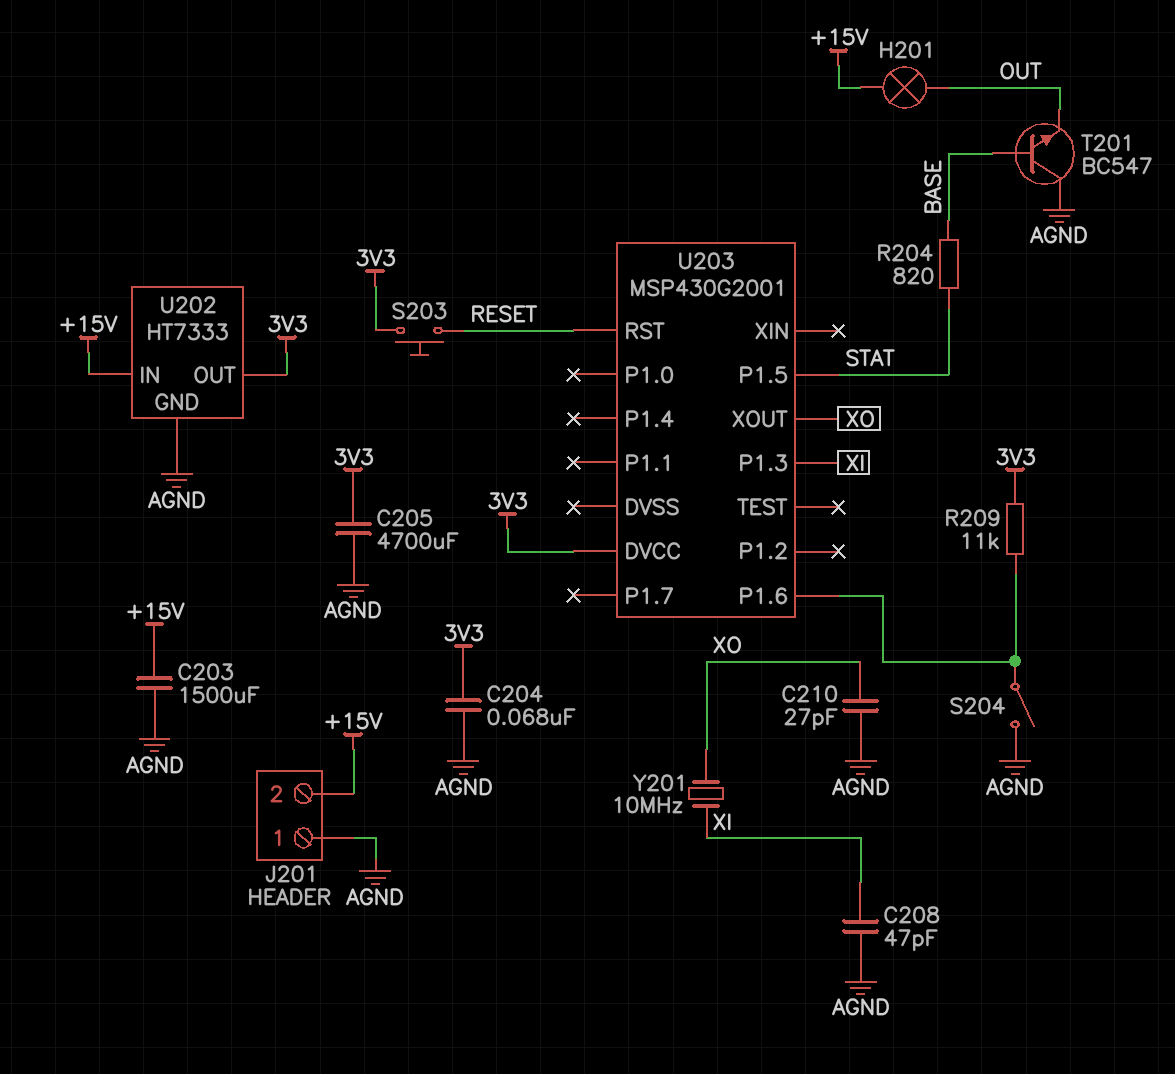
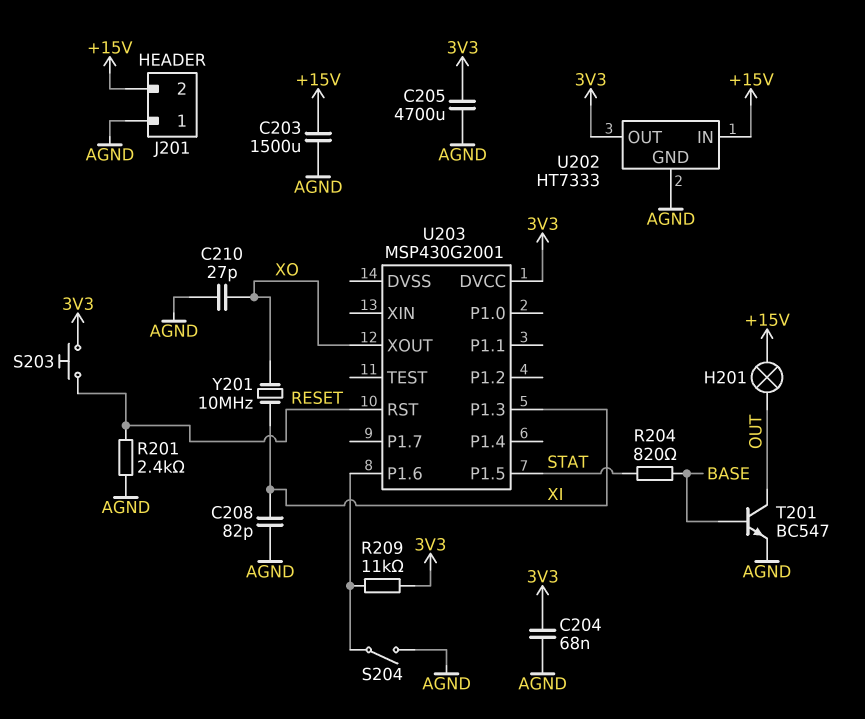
C208: 47pF (AGND, XI) -> 82pF (AGND, XI)
R201: none -> 2.4k (AGND, RESET)
T201: NPN BC547 (B BASE, C AGND, E OUT) -> NPN BC547 (B BASE, C OUT, E AGND)

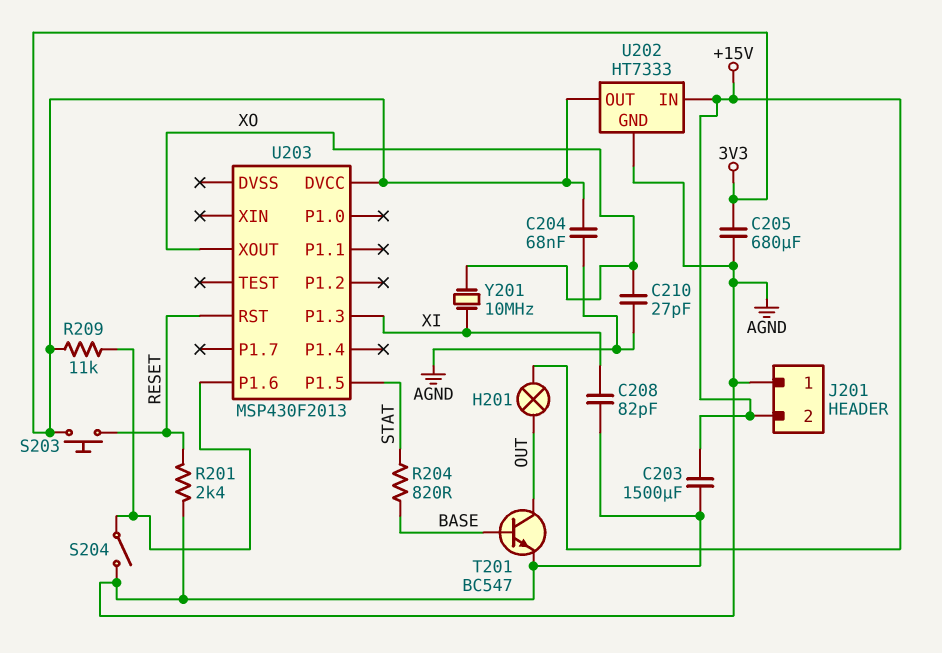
C205: 4700uF (3V3, AGND) -> 680uF (3V3, AGND)
U203: MSP430G2001 -> MSP430F2013

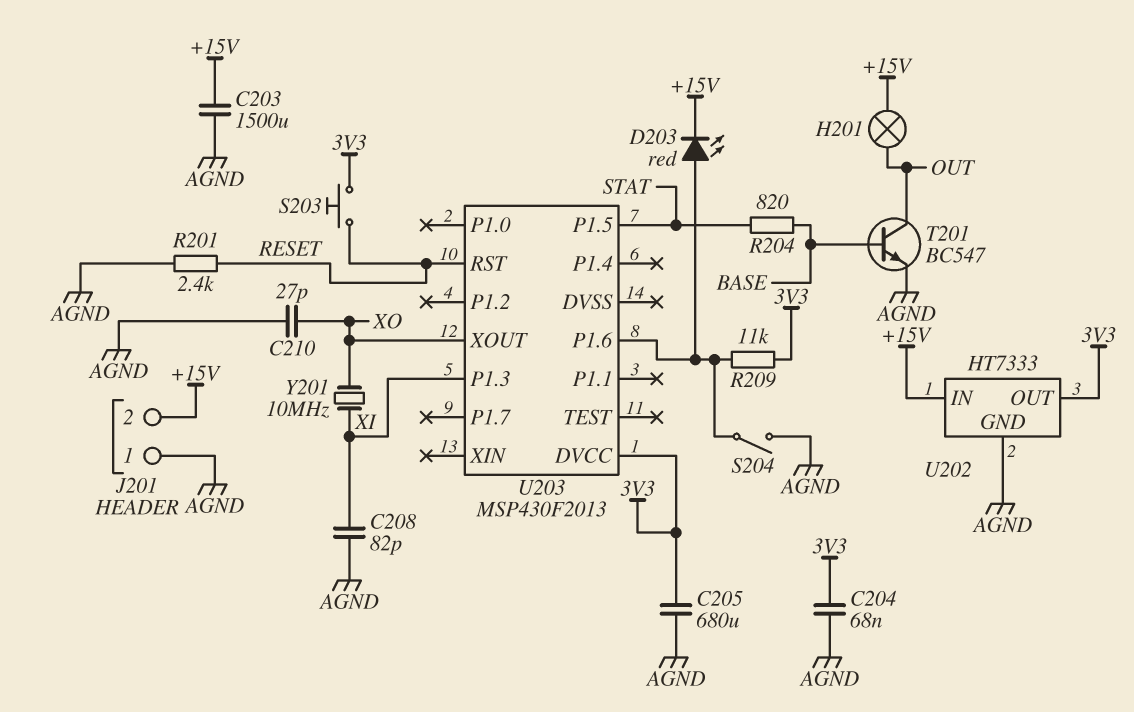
D203: none -> LED red (A U203/P1.6, K +15V)

